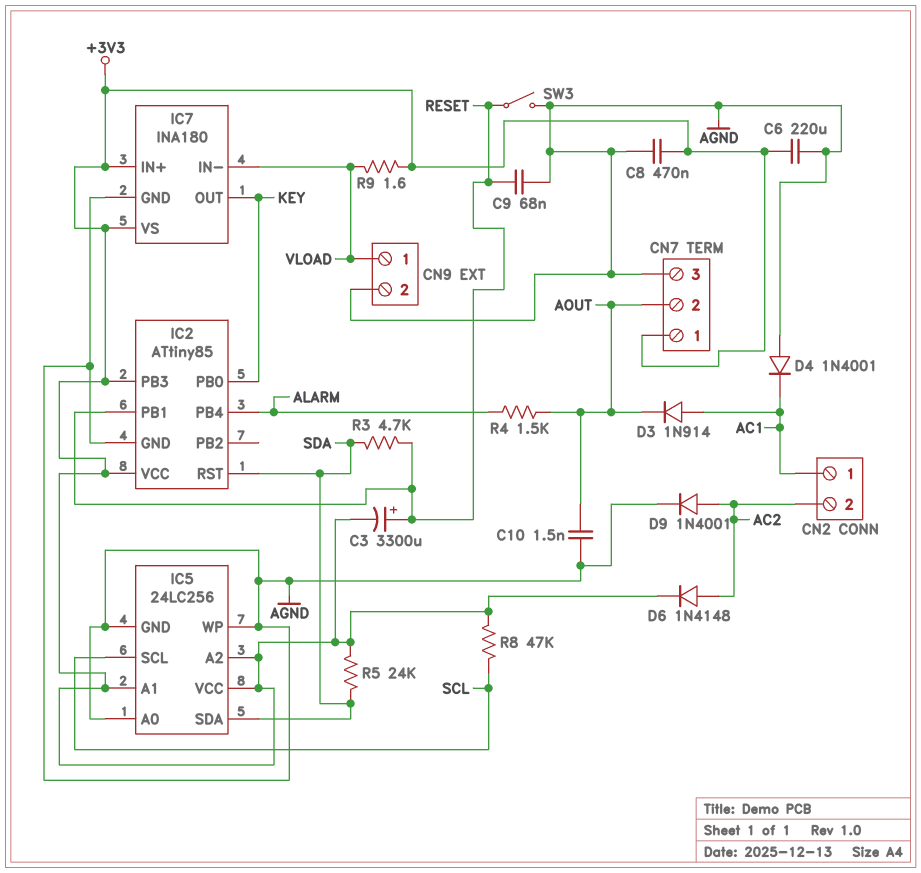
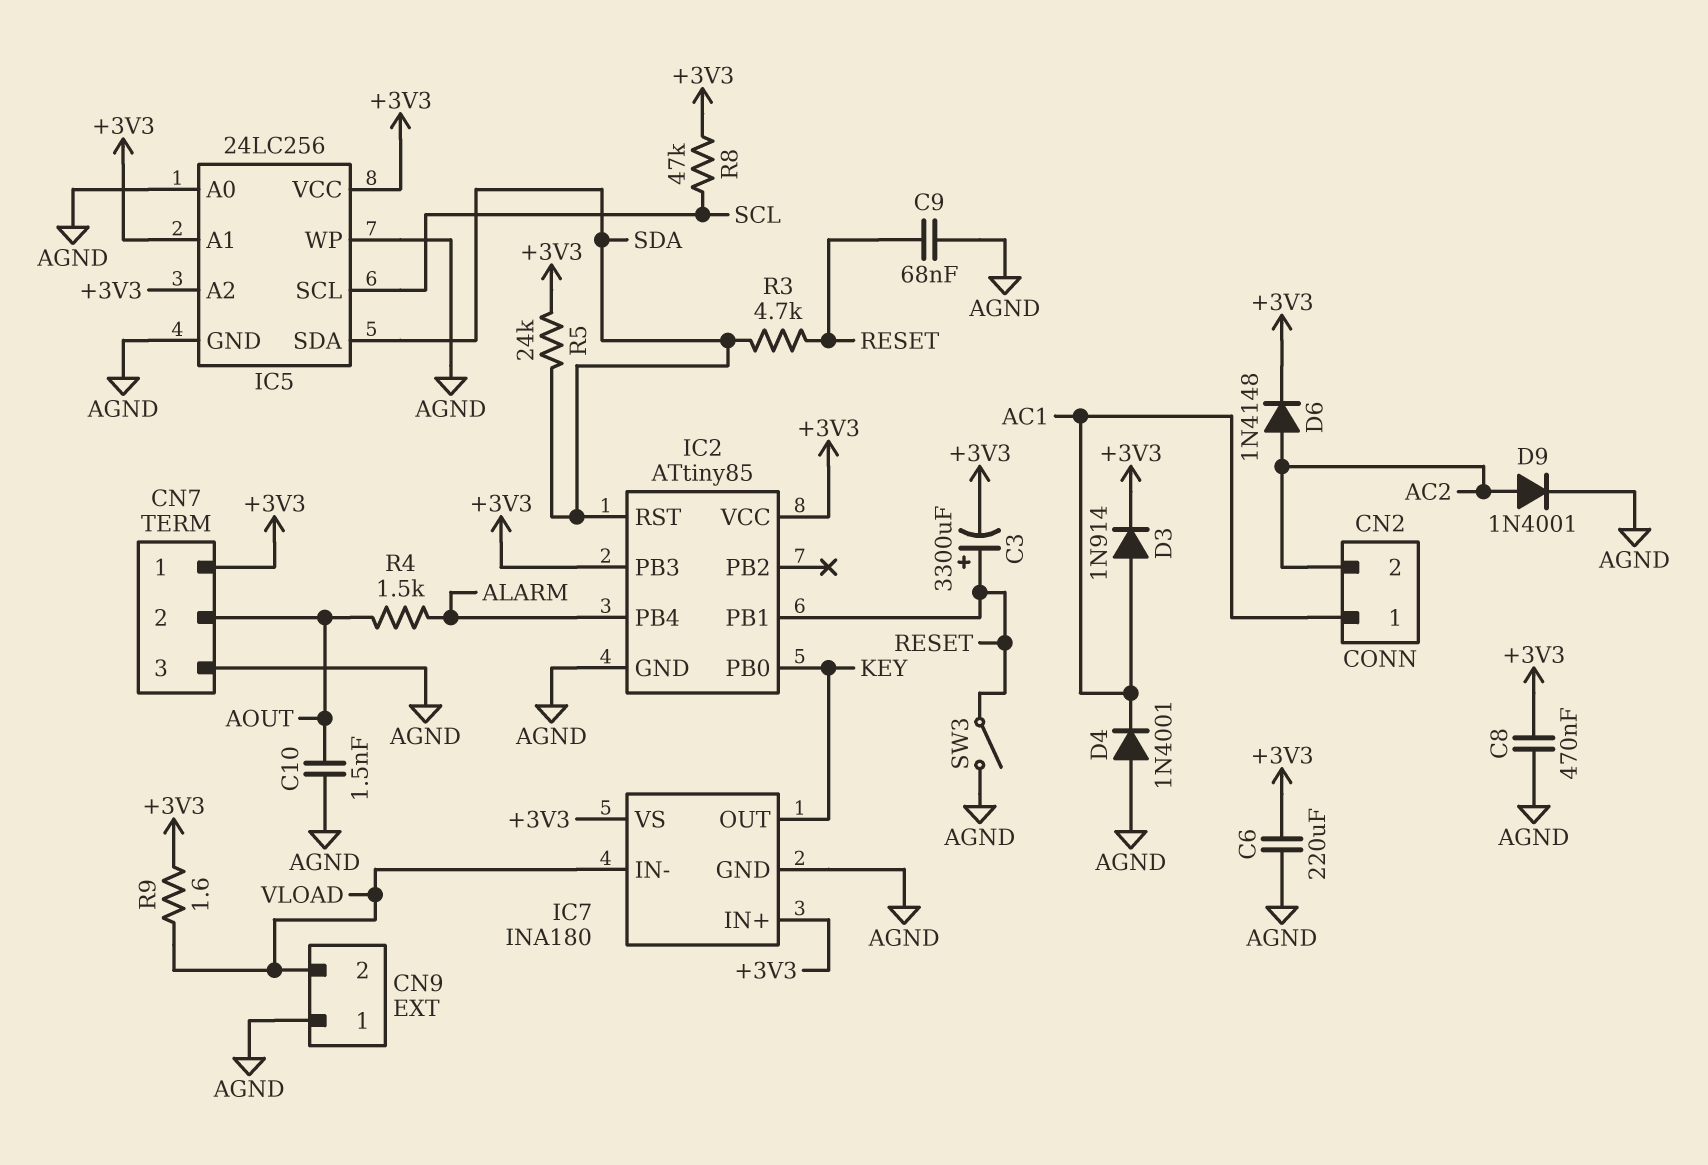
CN9 pin 1: VLOAD -> AGND
CN9 pin 2: AGND -> VLOAD
D3: diode 1N914 (A AC1, K AOUT) -> diode 1N914 (A AC1, K +3V3)

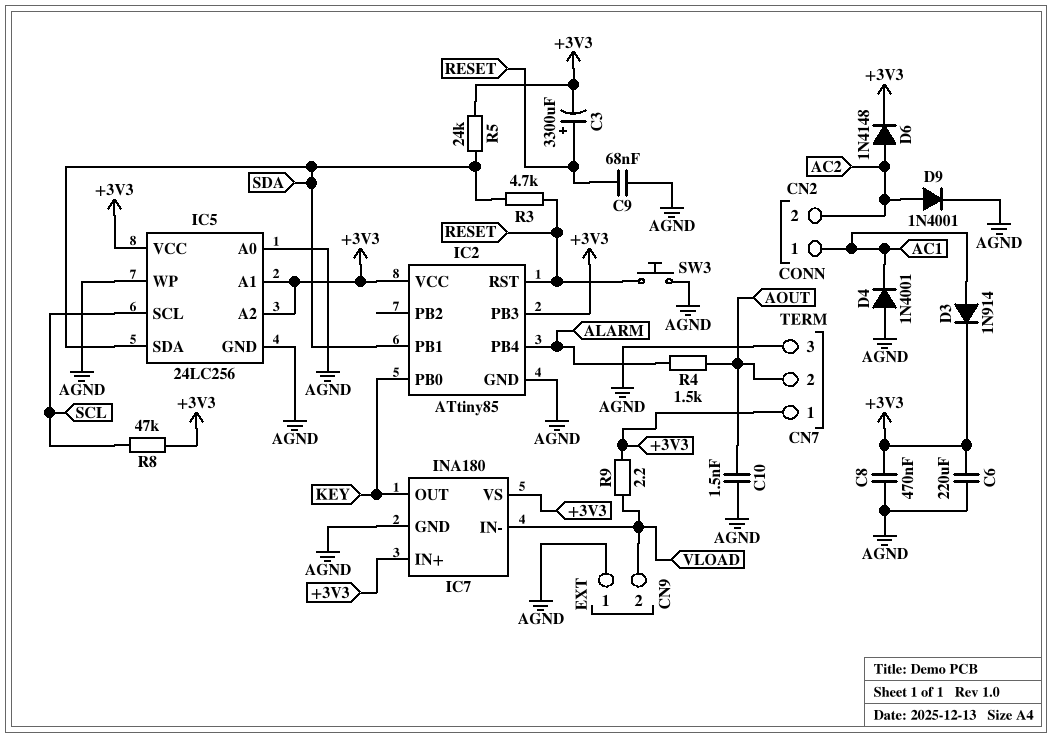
IC2 pin PB1: RESET -> SDA
IC2 pin RST: SDA -> RESET
R9: 1.6 (+3V3, VLOAD) -> 2.2 (+3V3, VLOAD)
SW3: switch (AGND, RESET) -> button (AGND, RESET)

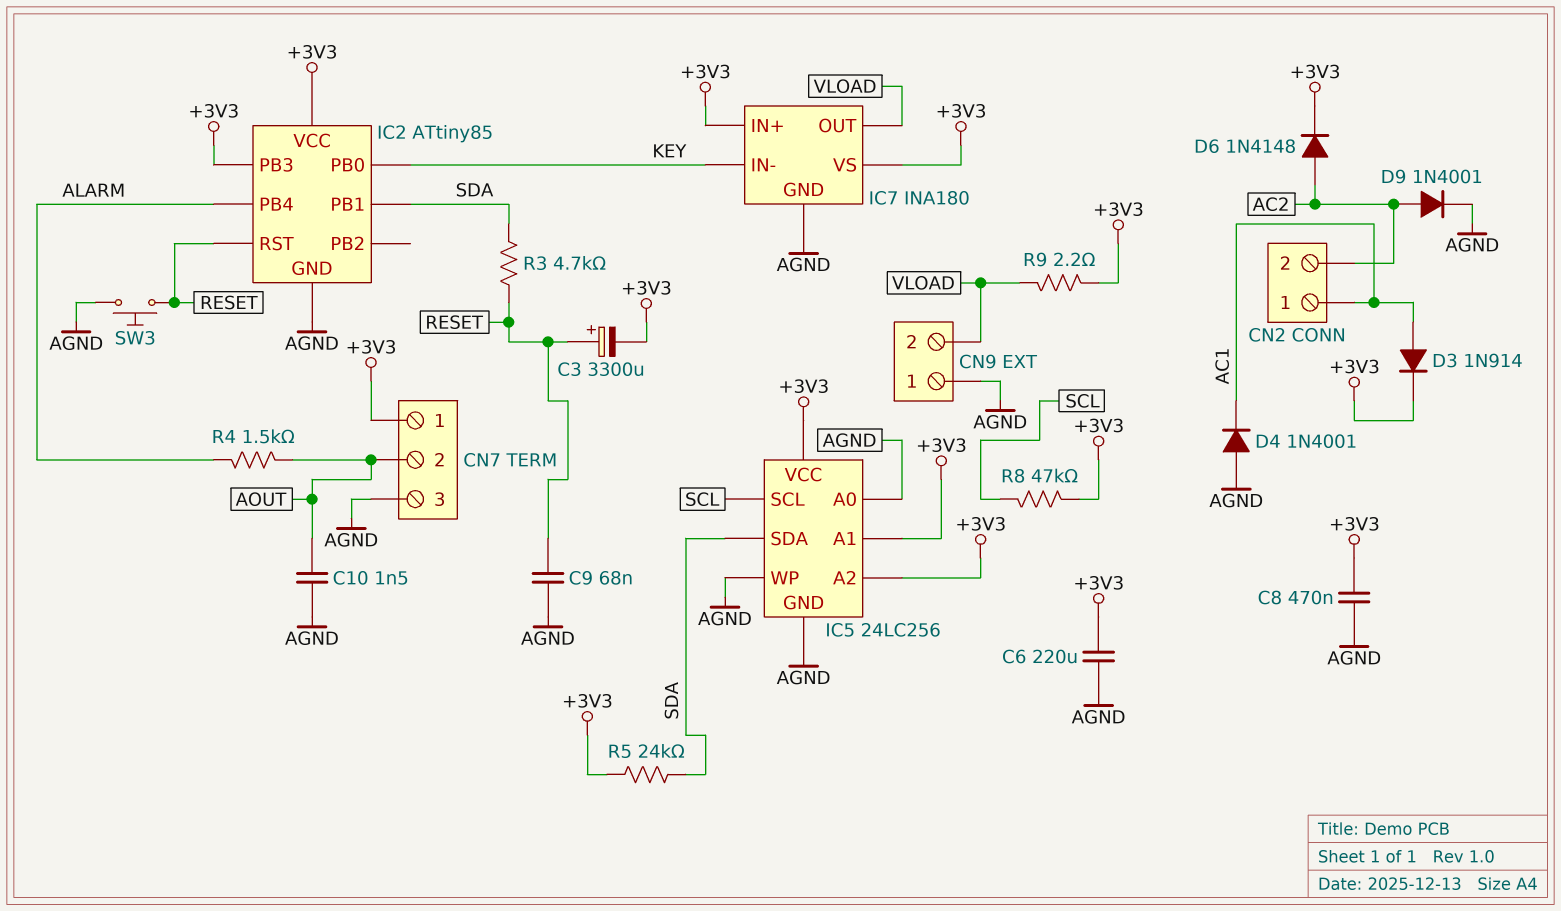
IC7 pin IN-: VLOAD -> KEY
IC7 pin OUT: KEY -> VLOAD

